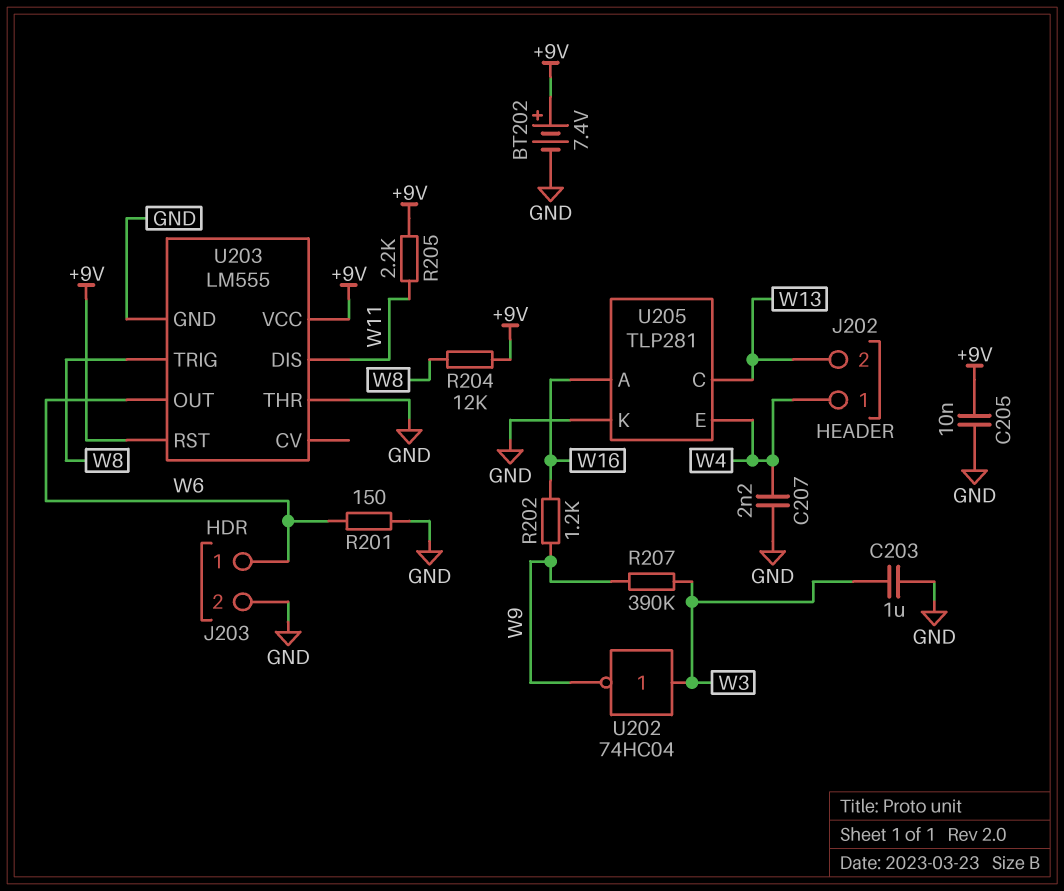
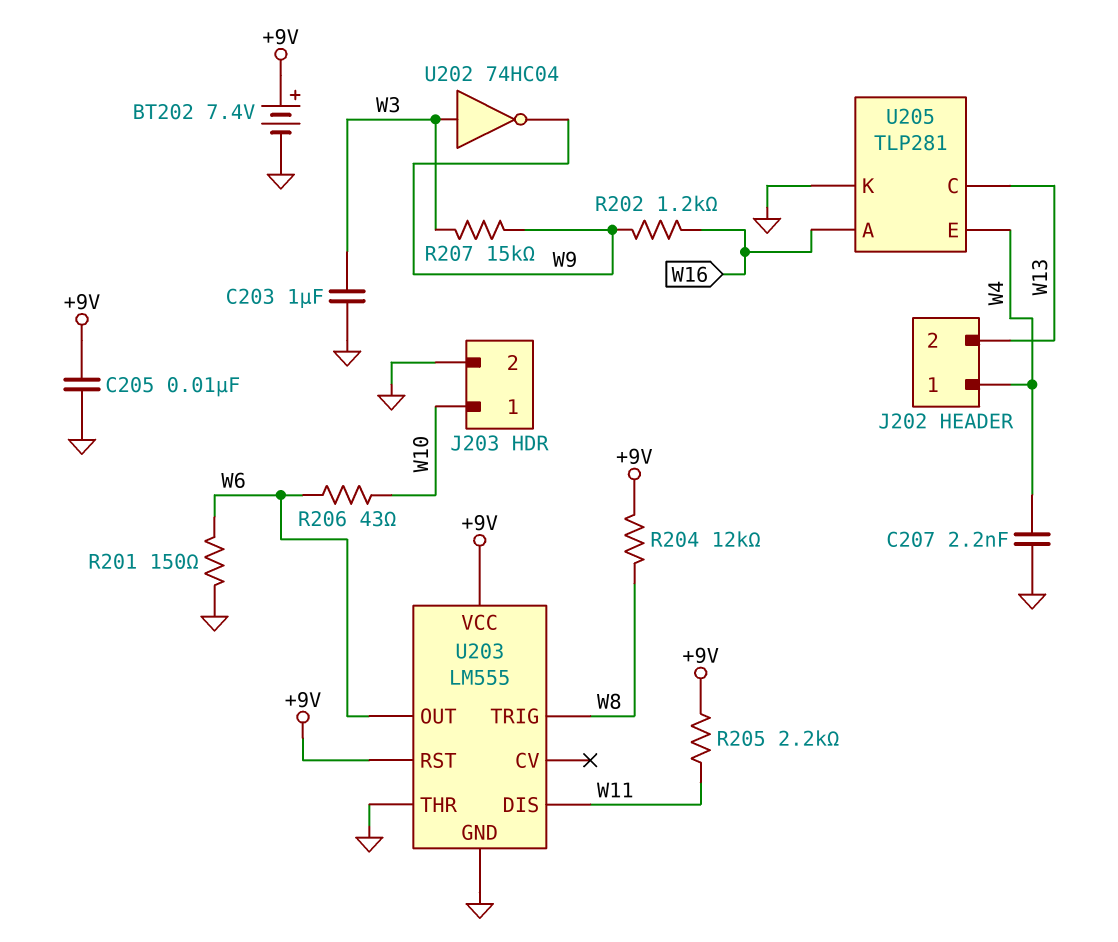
J203 pin 1: W6 -> W10
R206: none -> 43 (W6, W10)
R207: 390k (W3, W9) -> 15k (W3, W9)

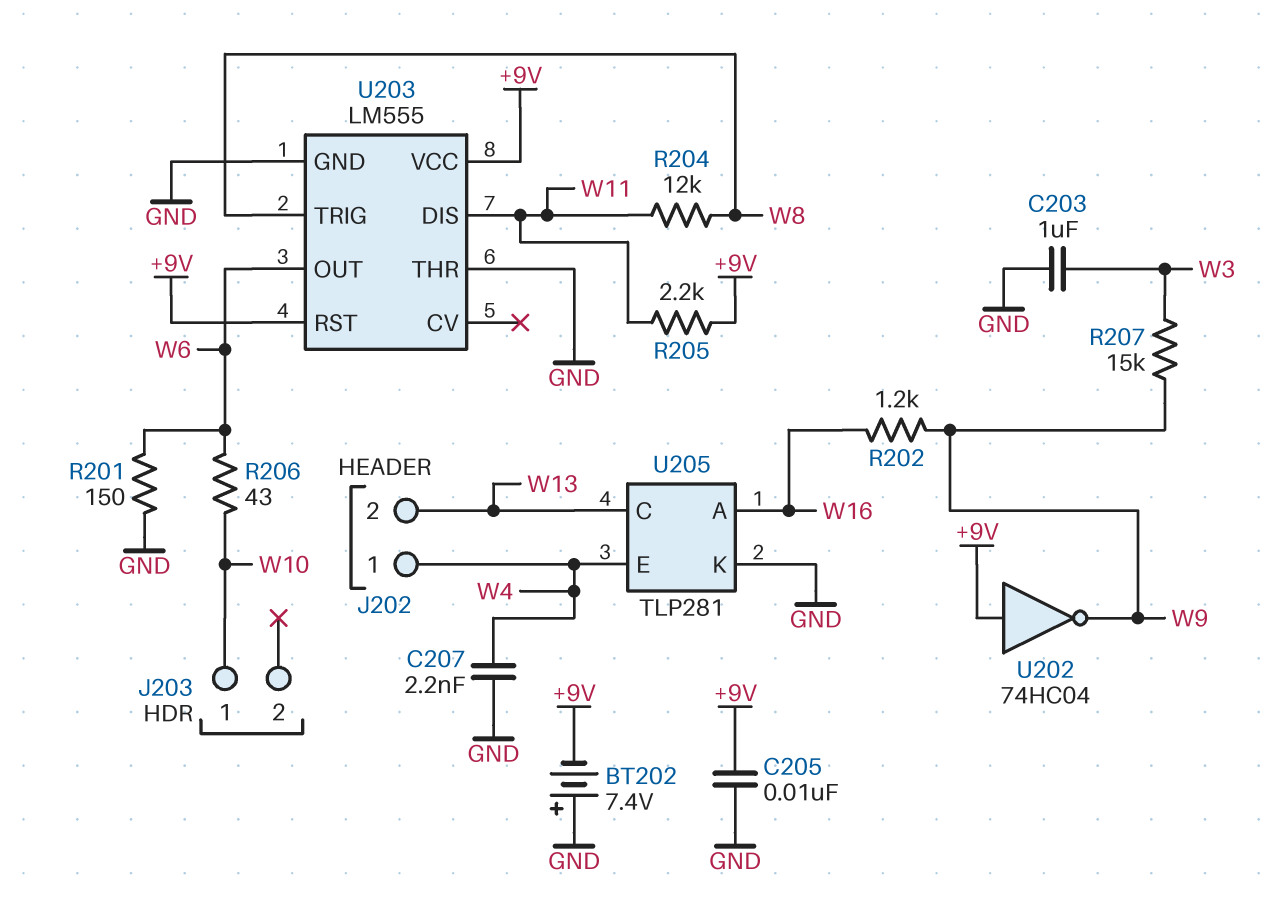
BT202: 7.4V (plus +9V, minus GND) -> 7.4V (plus GND, minus +9V)
J203 pin 2: GND -> none
R204: 12k (+9V, W8) -> 12k (W8, W11)
U202: NOT 74HC04 (in W3, out W9) -> NOT 74HC04 (in +9V, out W9)

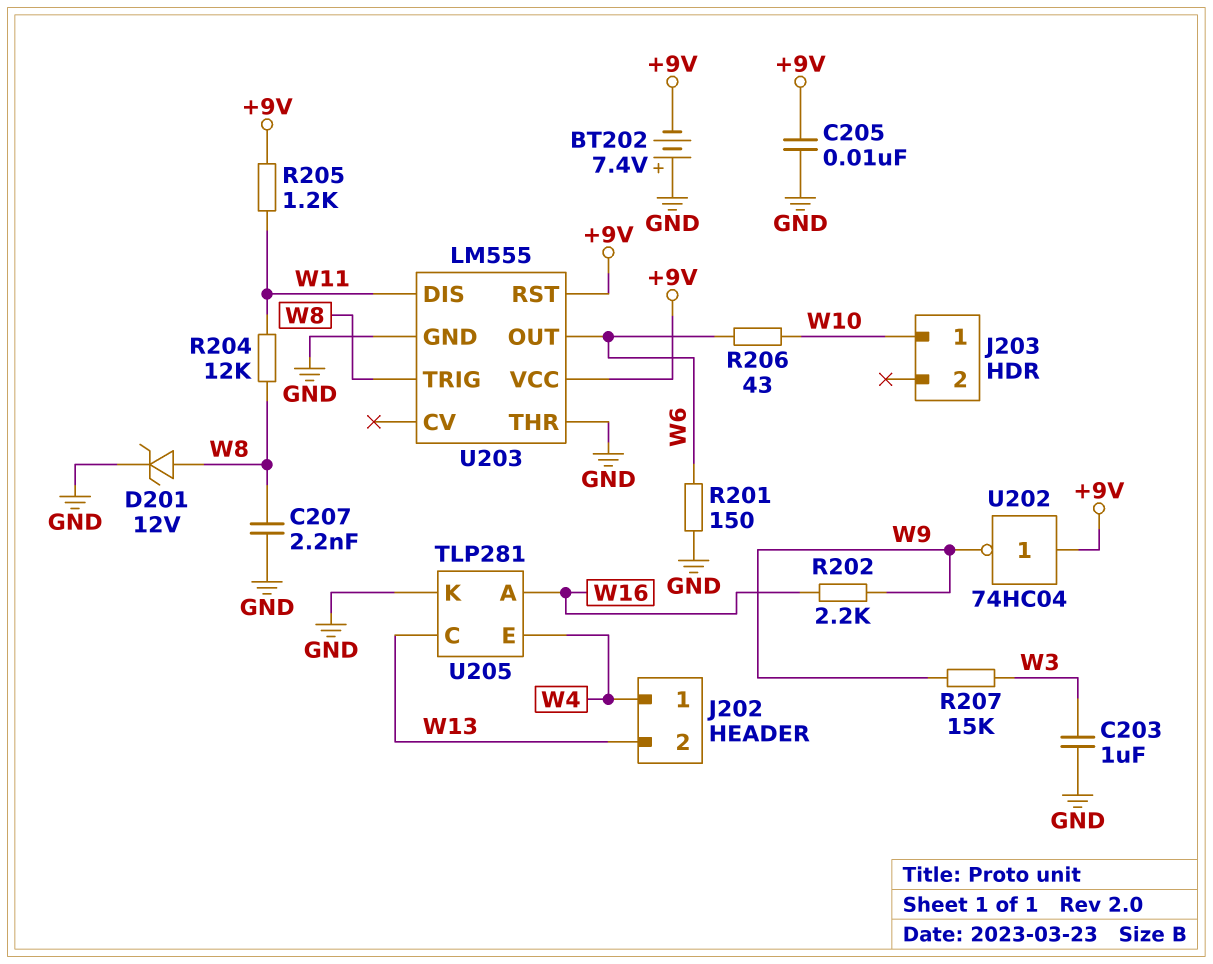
C207: 2.2nF (GND, W4) -> 2.2nF (GND, W8)
D201: none -> zener 12V (A W8, K GND)
R202: 1.2k (W9, W16) -> 2.2k (W9, W16)
R205: 2.2k (+9V, W11) -> 1.2k (+9V, W11)

